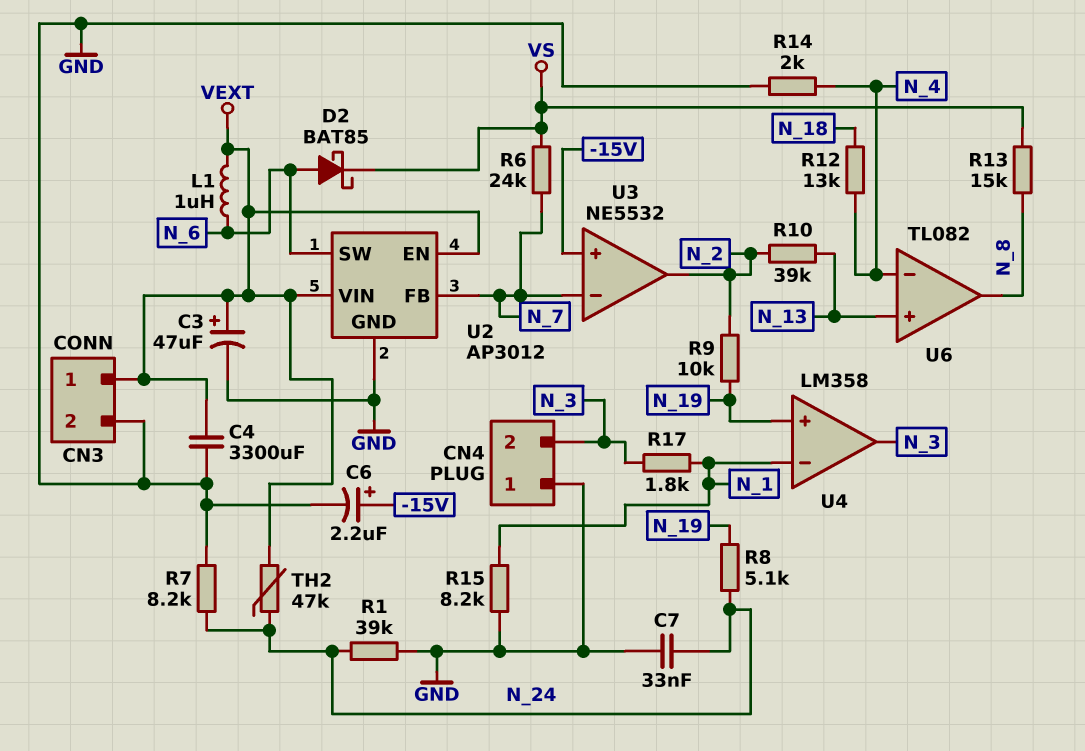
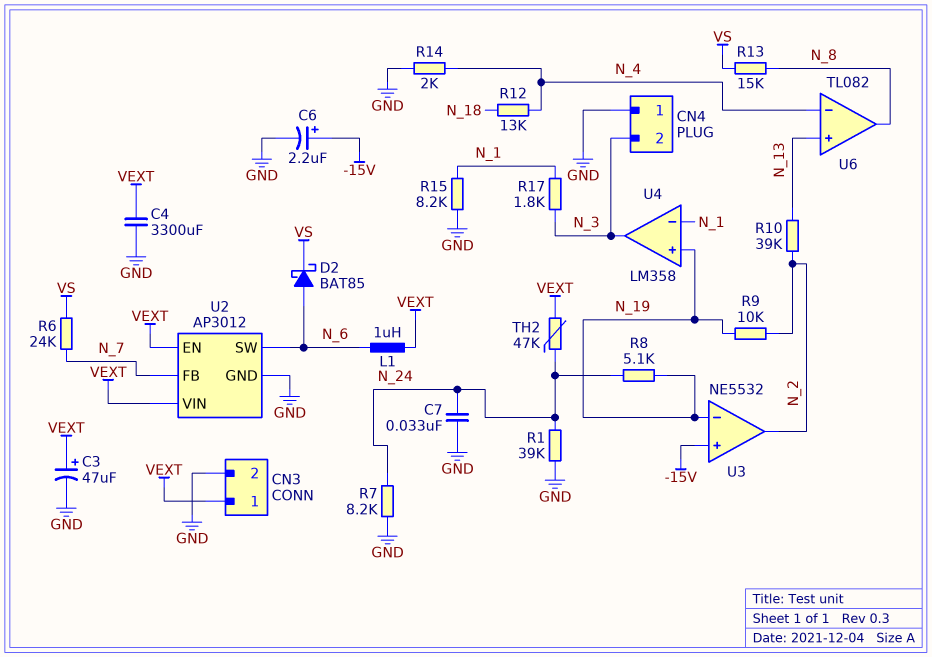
U3 pin in-: N_7 -> N_19

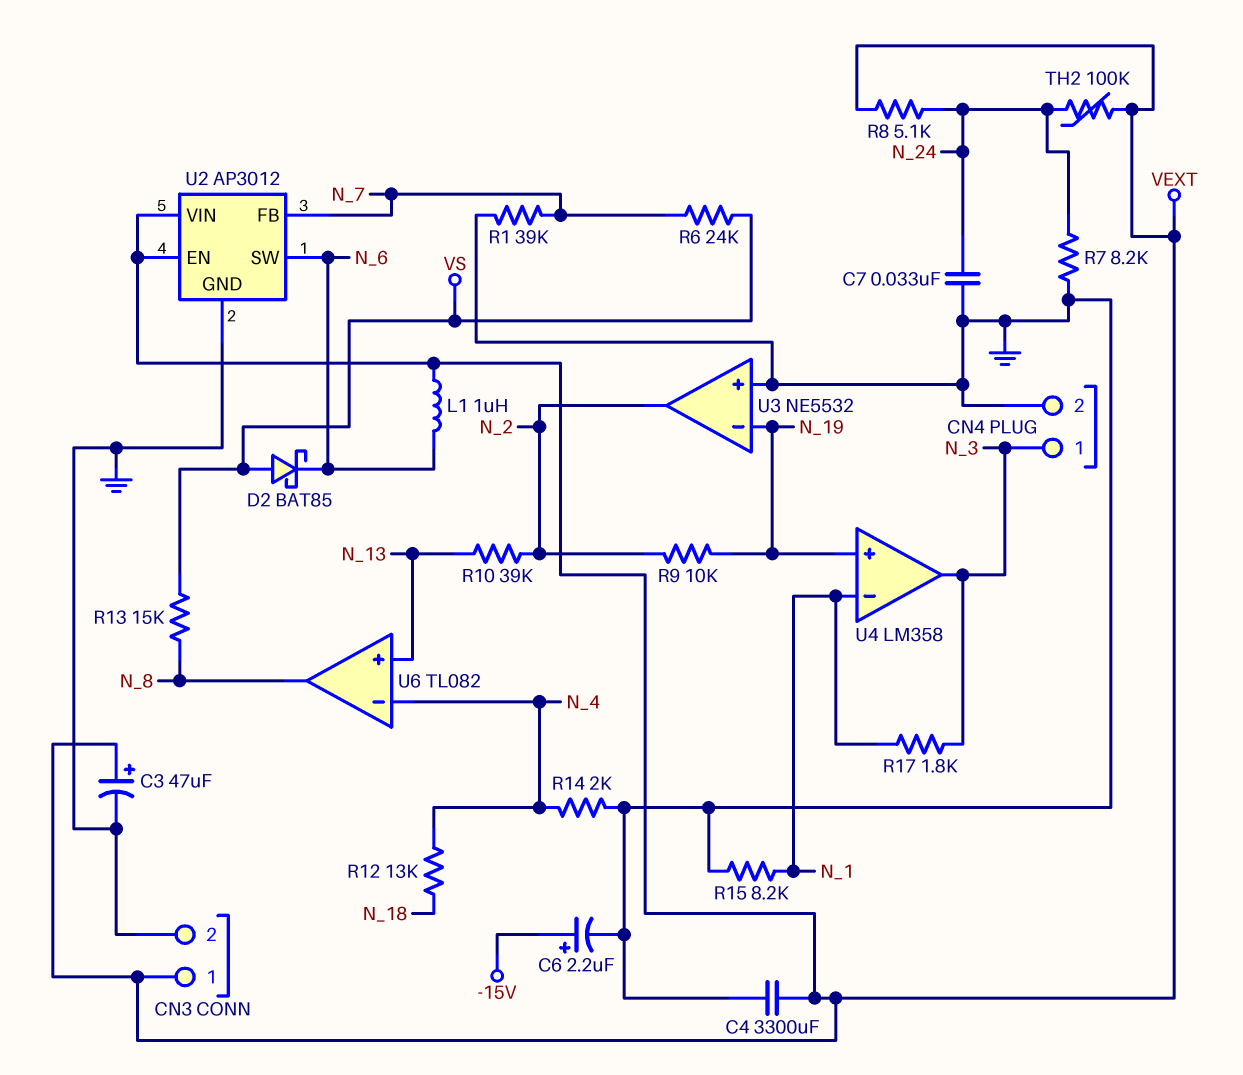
CN4 pin 1: GND -> N_3
CN4 pin 2: N_3 -> GND
D2: schottky BAT85 (A N_6, K VS) -> schottky BAT85 (A VS, K N_6)
R1: 39k (GND, N_24) -> 39k (GND, N_7)
R8: 5.1k (N_19, N_24) -> 5.1k (N_24, VEXT)
TH2: 47k (N_24, VEXT) -> 100k (N_24, VEXT)
U3 pin in+: -15V -> GND

